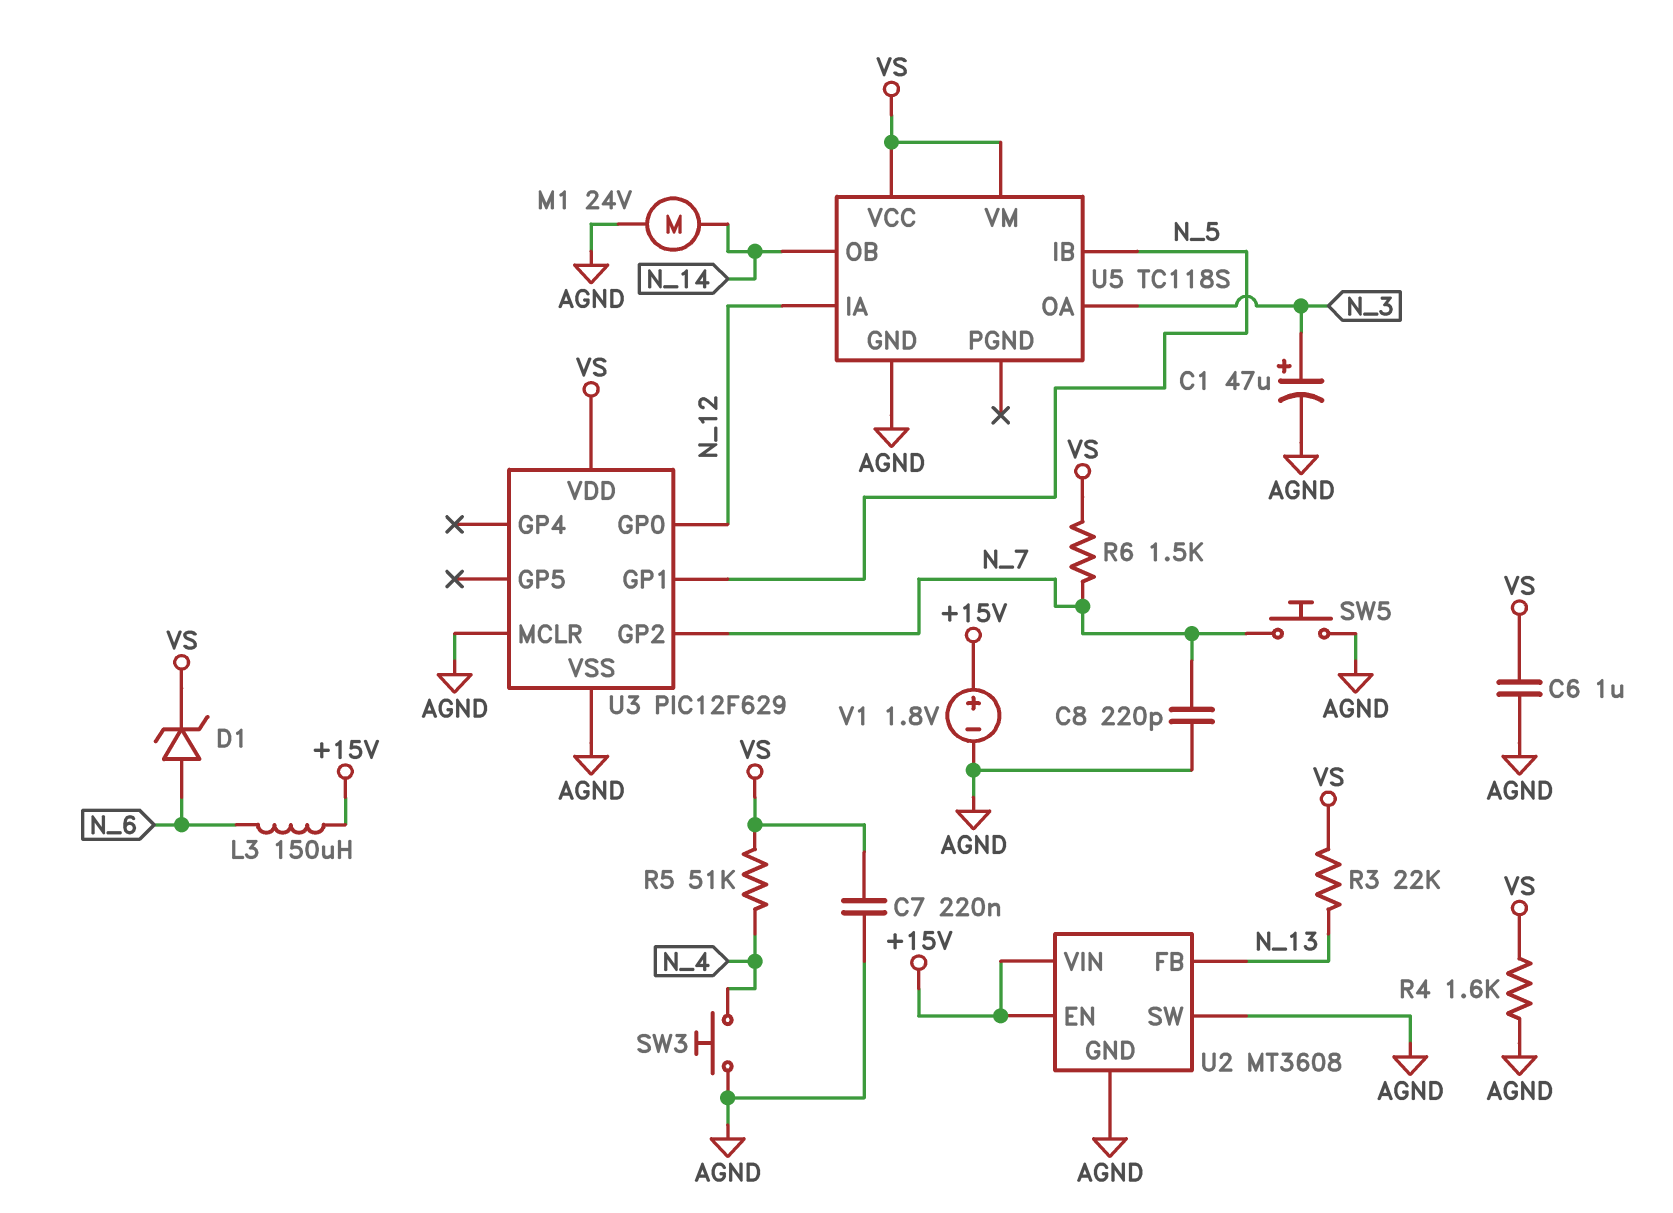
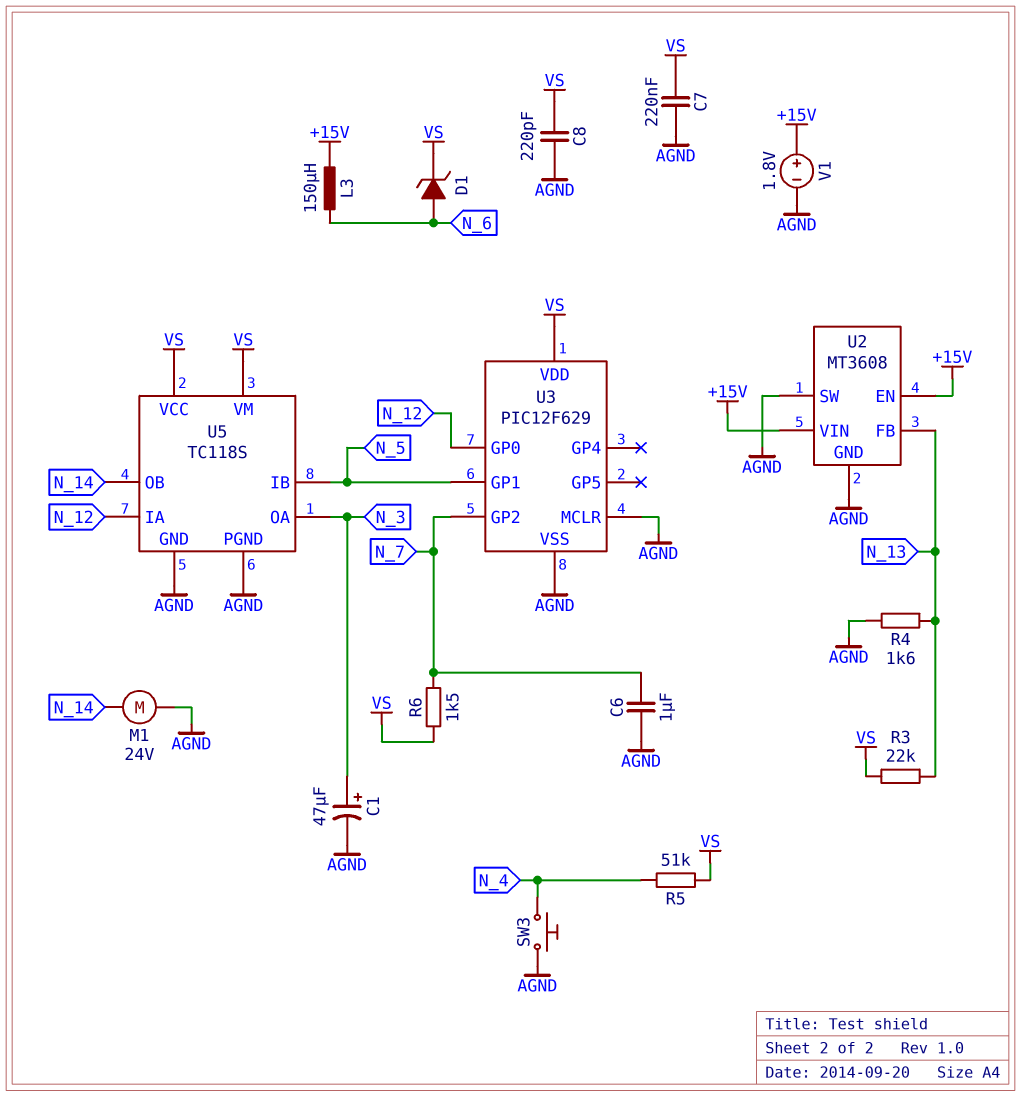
C6: 1uF (AGND, VS) -> 1uF (AGND, N_7)
C8: 220pF (AGND, N_7) -> 220pF (AGND, VS)
R4: 1.6k (AGND, VS) -> 1.6k (AGND, N_13)
SW5: button (AGND, N_7) -> none
U5 pin PGND: none -> AGND

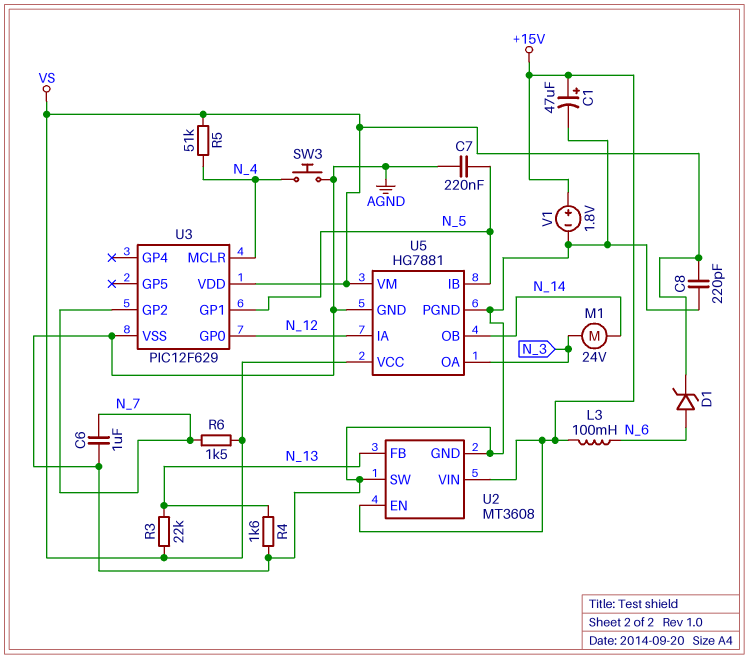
C1: 47uF (plus N_3, minus AGND) -> 47uF (plus +15V, minus AGND)
C7: 220nF (AGND, VS) -> 220nF (AGND, N_5)
L3: 150uH (+15V, N_6) -> 100mH (+15V, N_6)
M1: motor 24V (AGND, N_14) -> motor 24V (N_3, N_14)
U3 pin MCLR: AGND -> N_4
U5: TC118S -> HG7881

